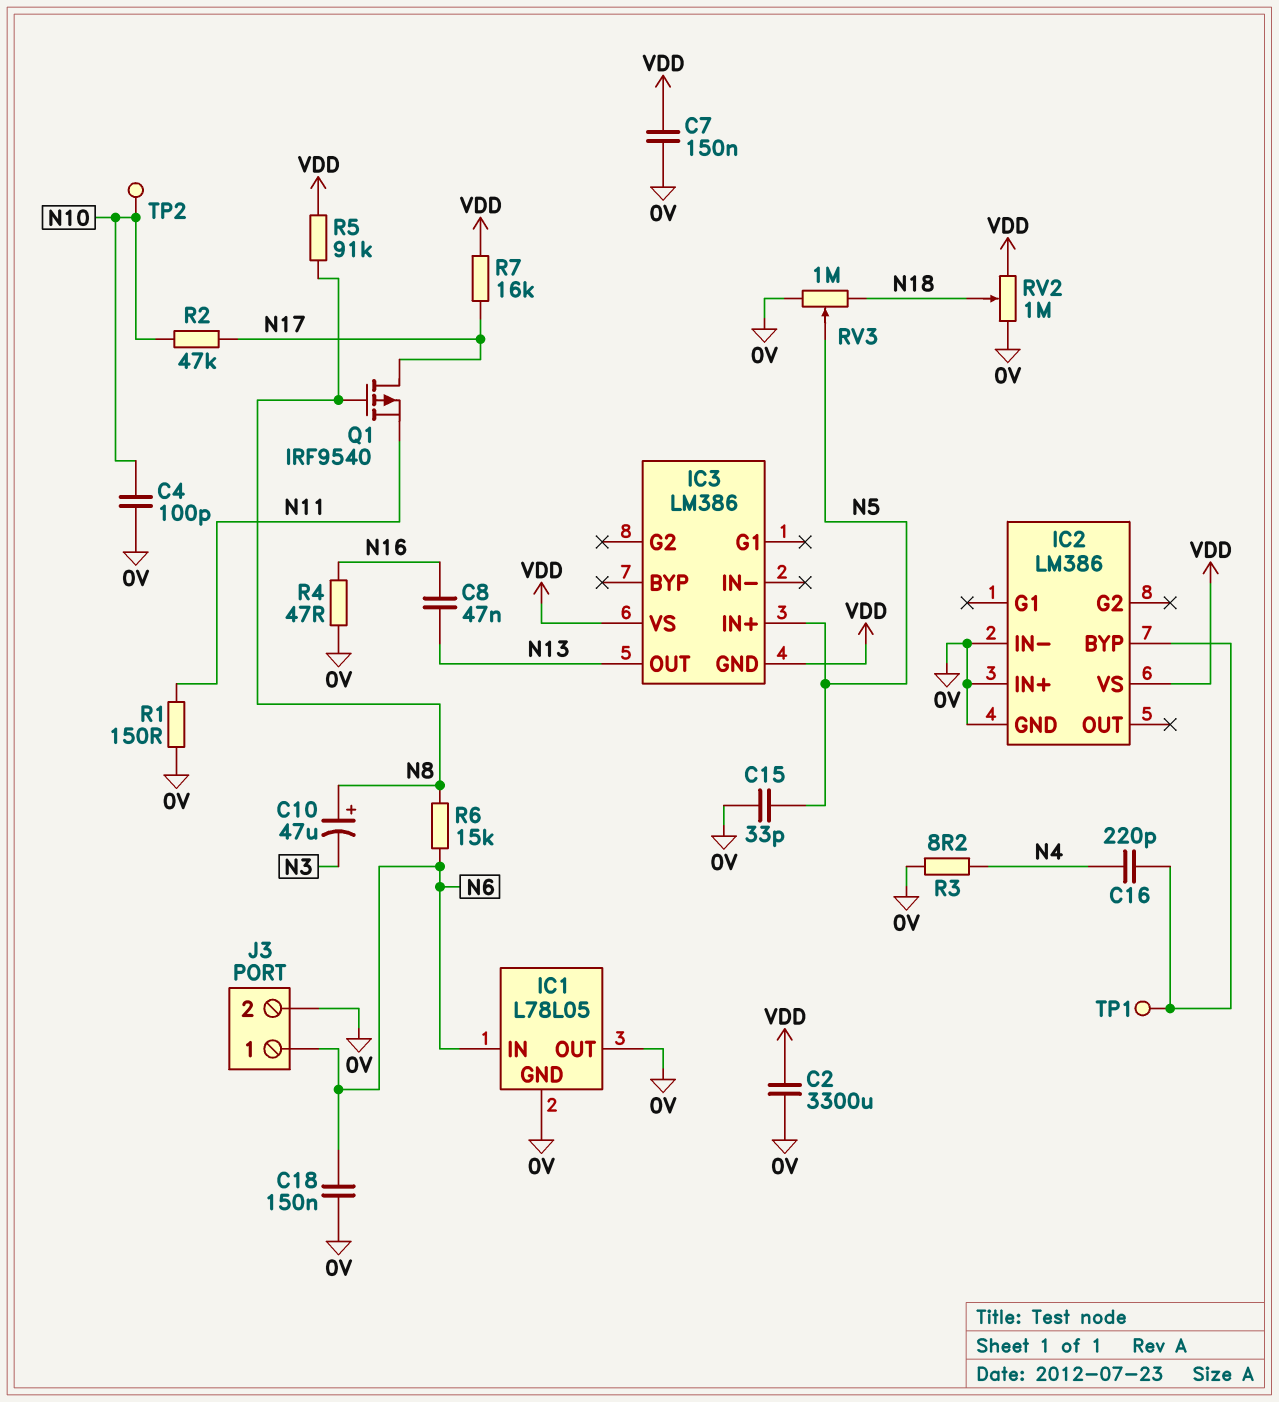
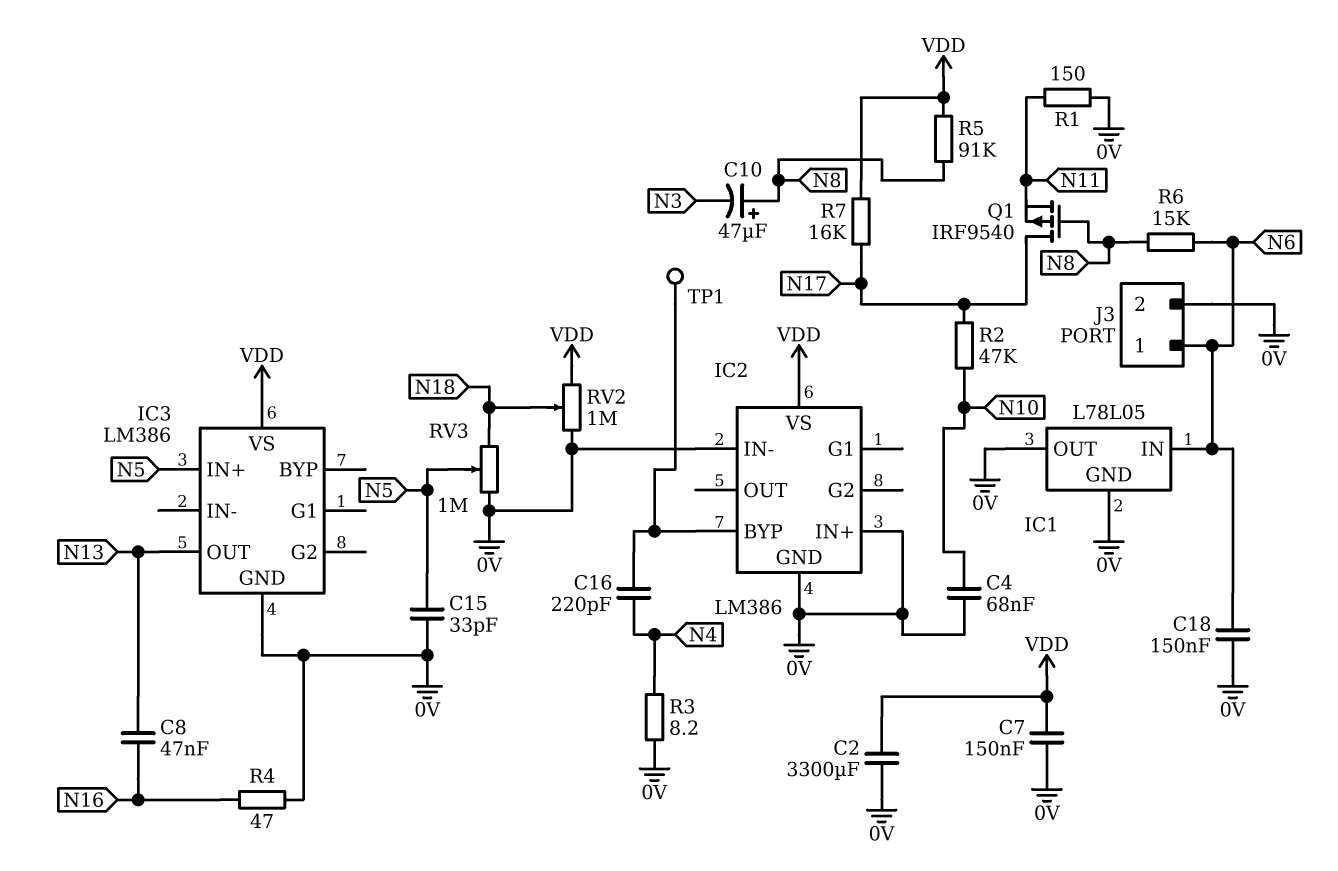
C4: 100pF (0V, N10) -> 68nF (0V, N10)
IC3 pin GND: VDD -> 0V
TP2: test point (N10) -> none

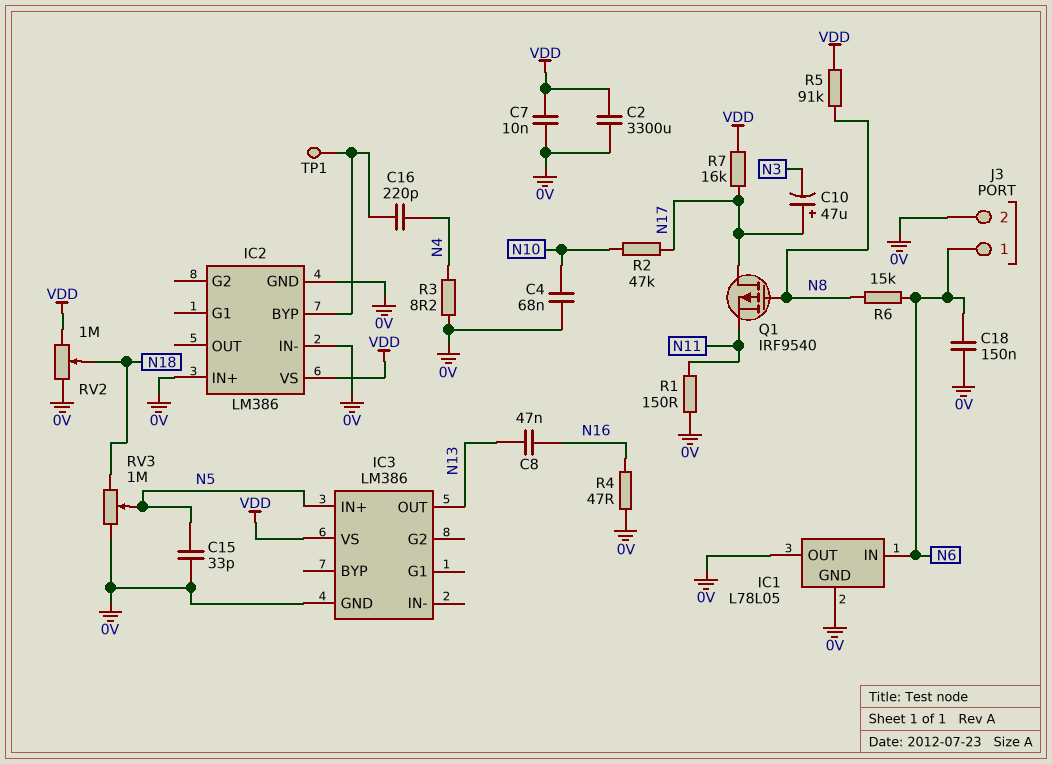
C7: 150nF (0V, VDD) -> 10nF (0V, VDD)
C10: 47uF (plus N8, minus N3) -> 47uF (plus N17, minus N3)

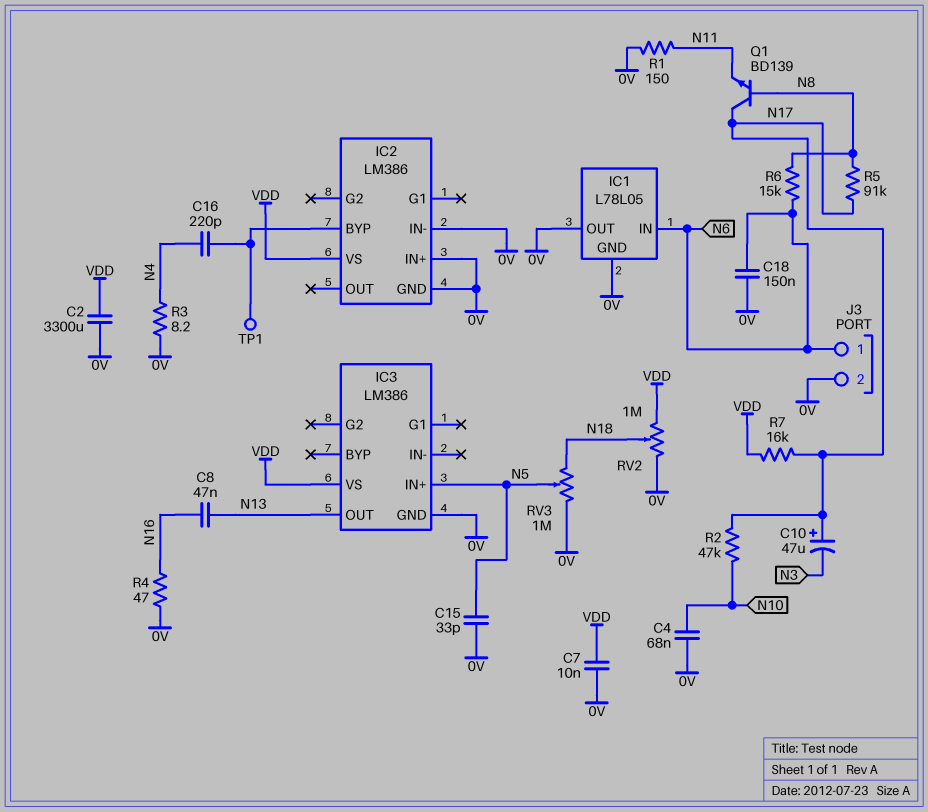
Q1: PMOS IRF9540 (G N8, D N17, S N11) -> NPN BD139 (B N8, C N17, E N11)
R5: 91k (N8, VDD) -> 91k (N8, N17)

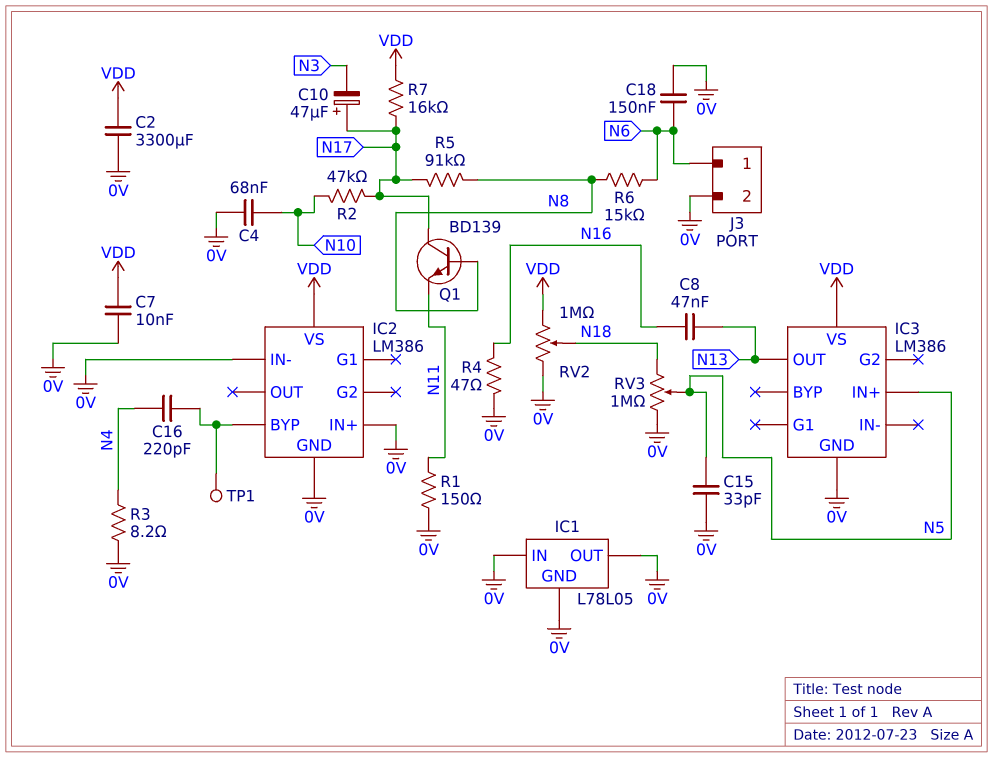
IC1 pin IN: N6 -> 0V

